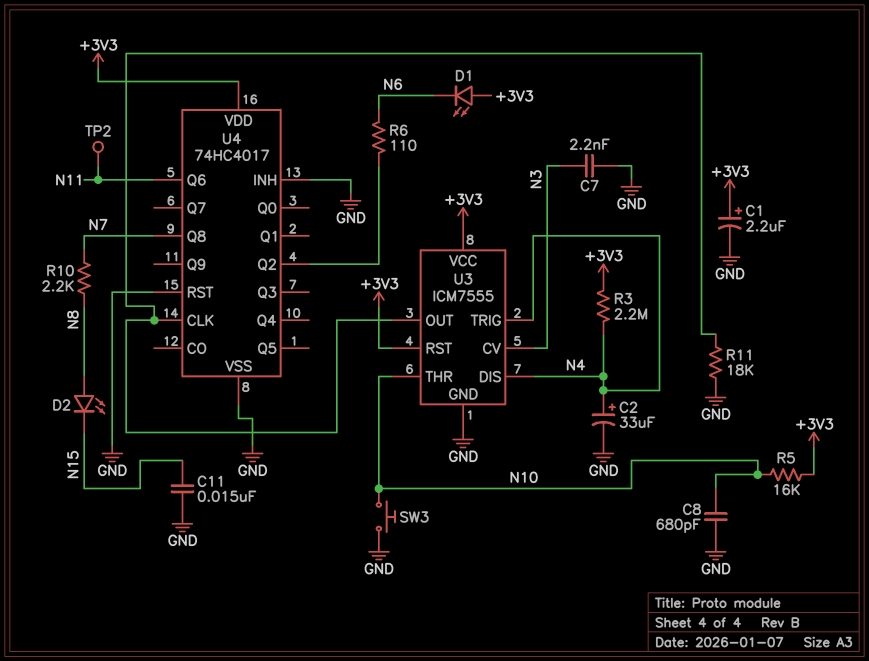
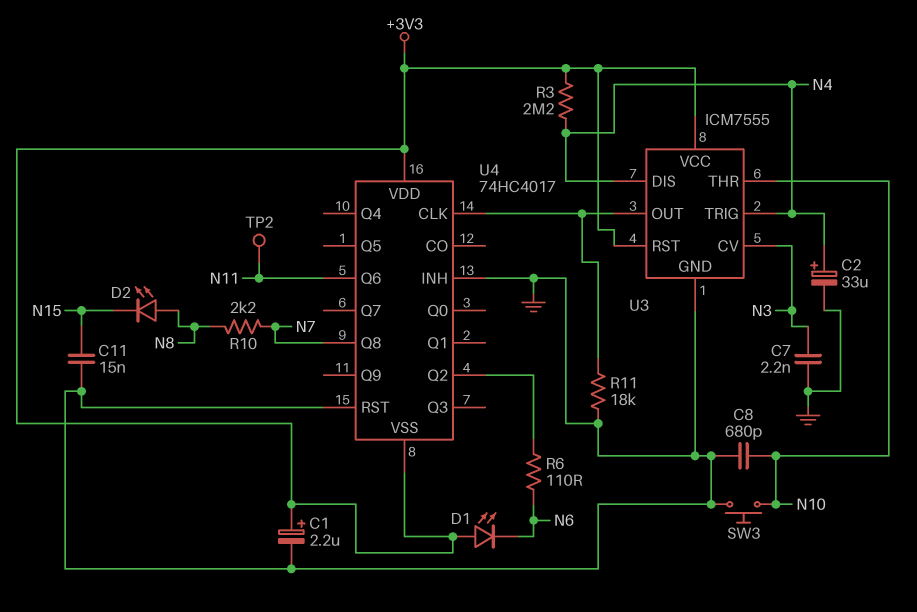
R5: 16k (+3V3, N10) -> none
U4 pin VSS: GND -> +3V3

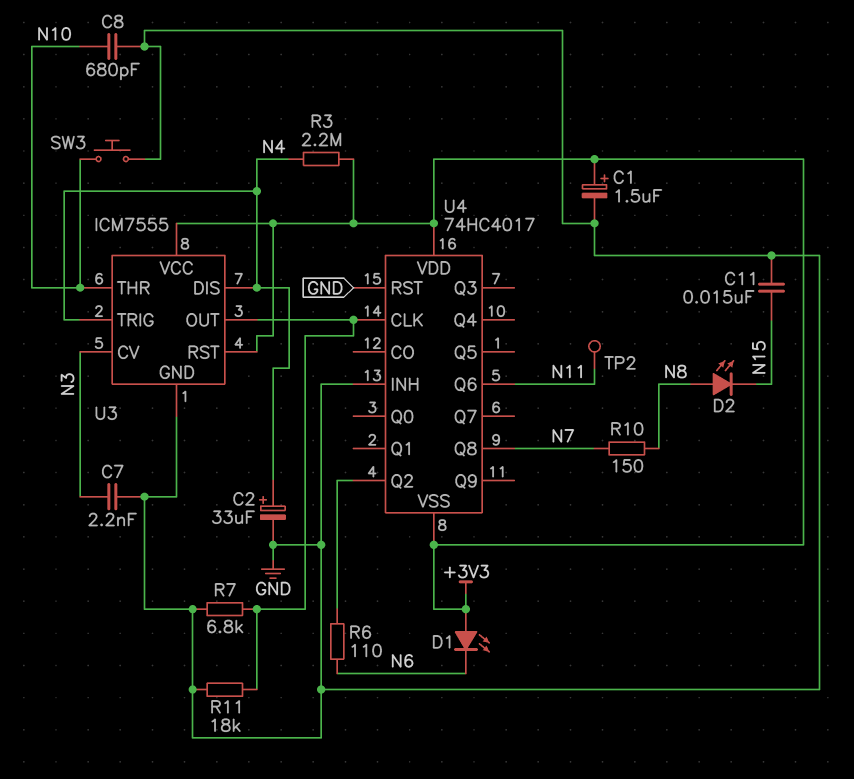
C1: 2.2uF (plus +3V3, minus GND) -> 1.5uF (plus +3V3, minus GND)
R7: none -> 6.8k (GND, U3/OUT)
R10: 2.2k (N7, N8) -> 150 (N7, N8)

